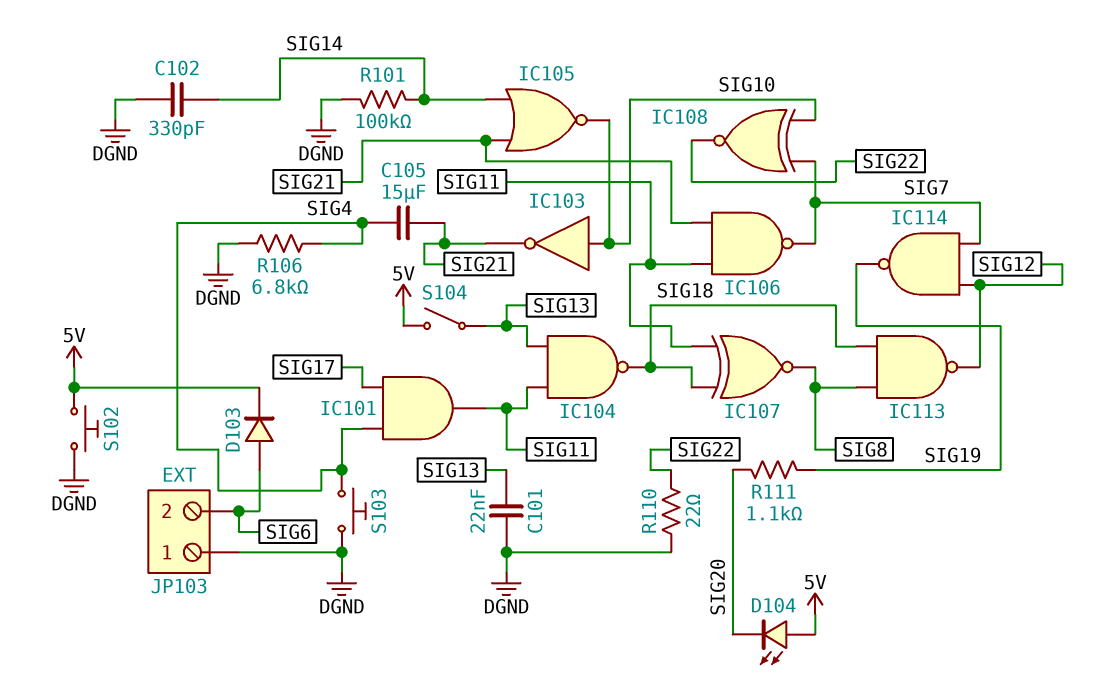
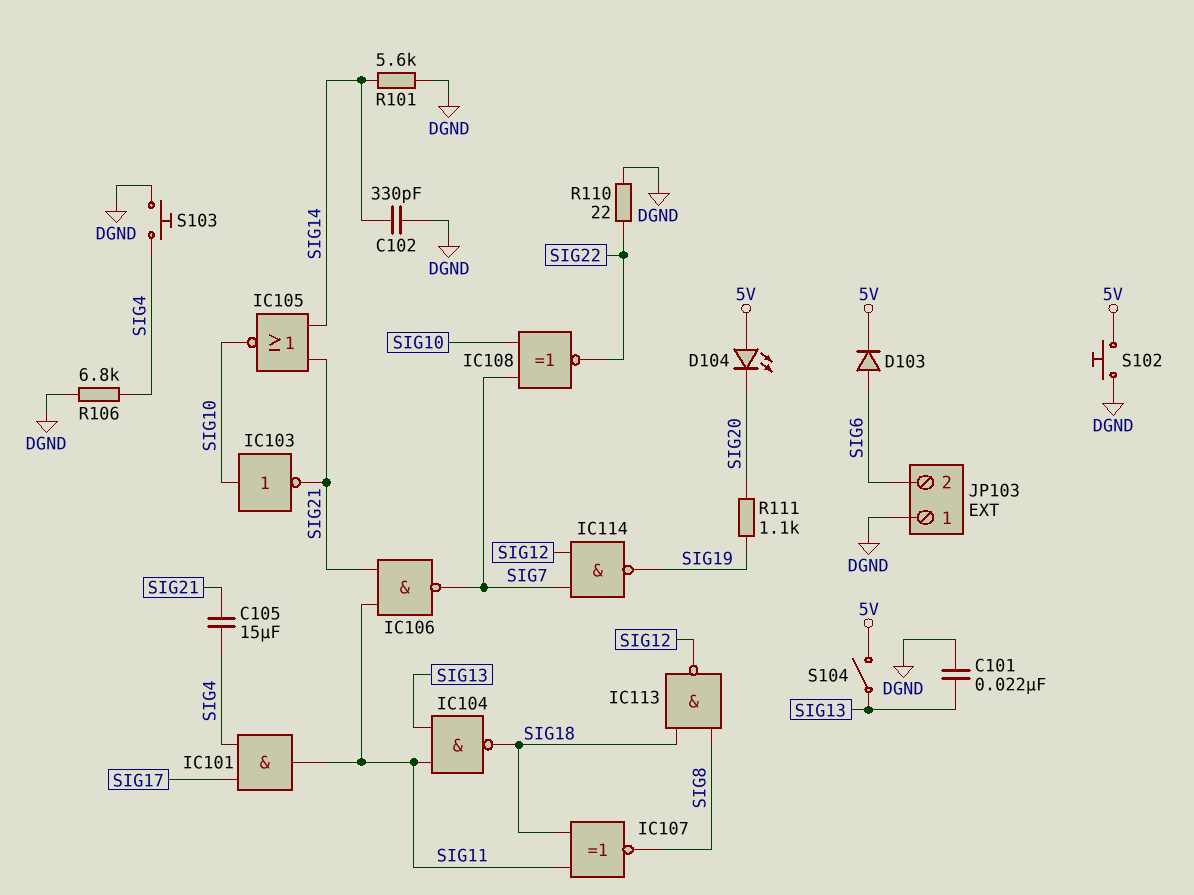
R101: 100k (DGND, SIG14) -> 5.6k (DGND, SIG14)

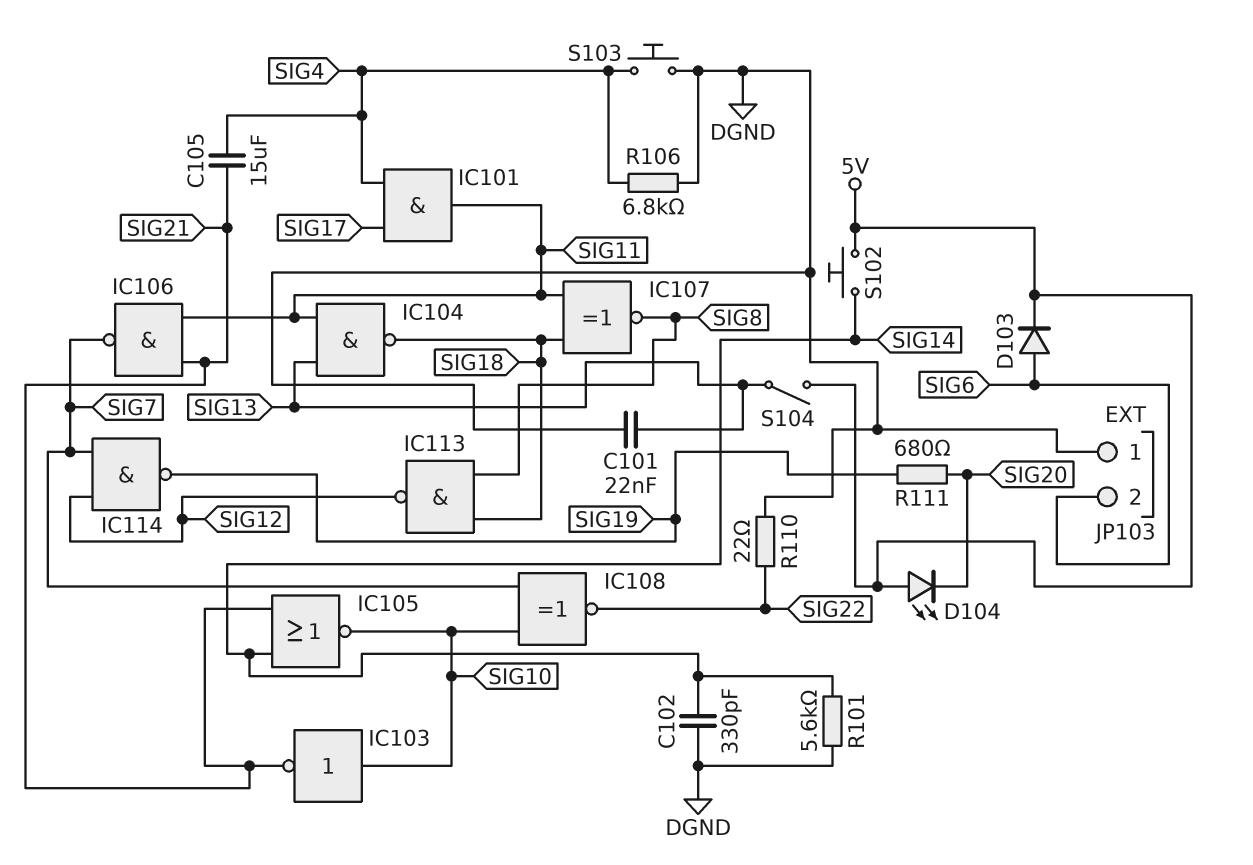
R111: 1.1k (SIG19, SIG20) -> 680 (SIG19, SIG20)
S102: button (5V, DGND) -> button (5V, SIG14)

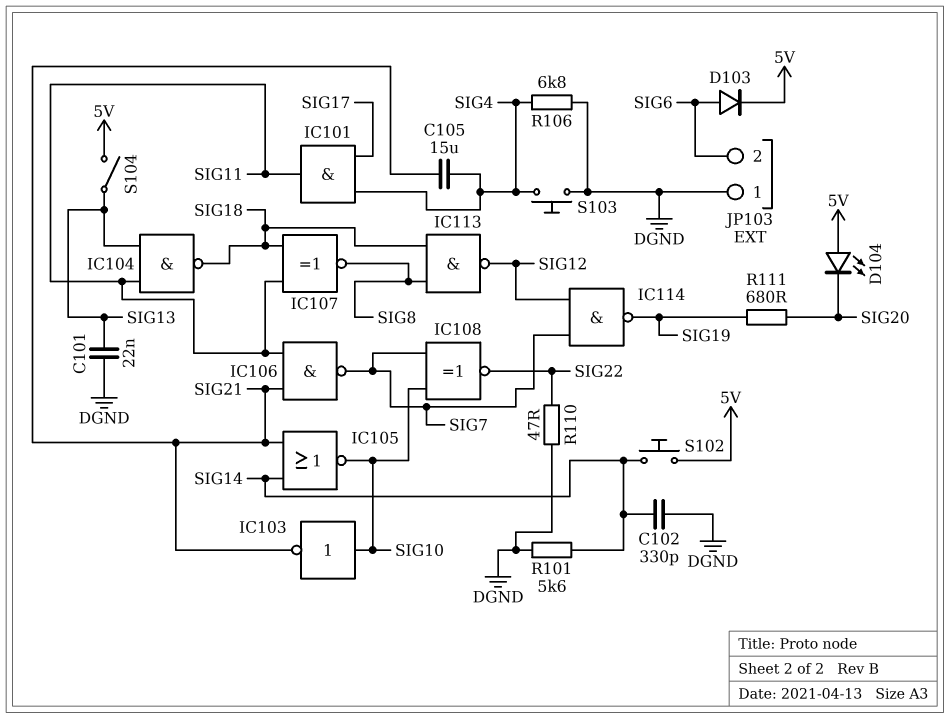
R110: 22 (DGND, SIG22) -> 47 (DGND, SIG22)

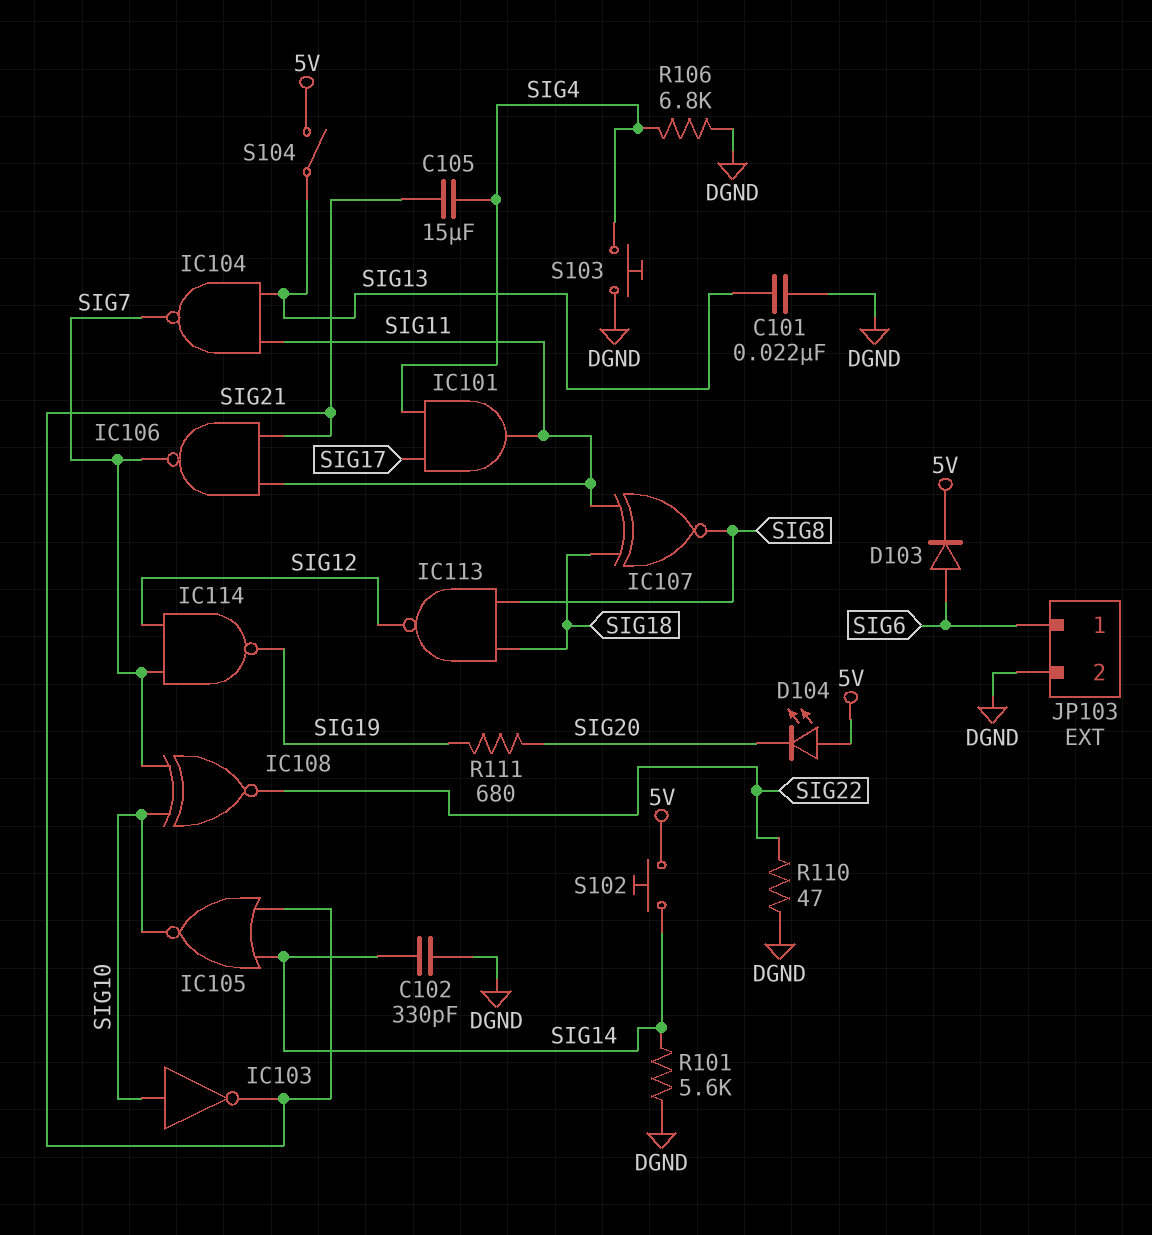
IC104: NAND (in SIG11, in SIG13, out SIG18) -> NAND (in SIG11, in SIG13, out SIG7)
JP103 pin 1: DGND -> SIG6
JP103 pin 2: SIG6 -> DGND

